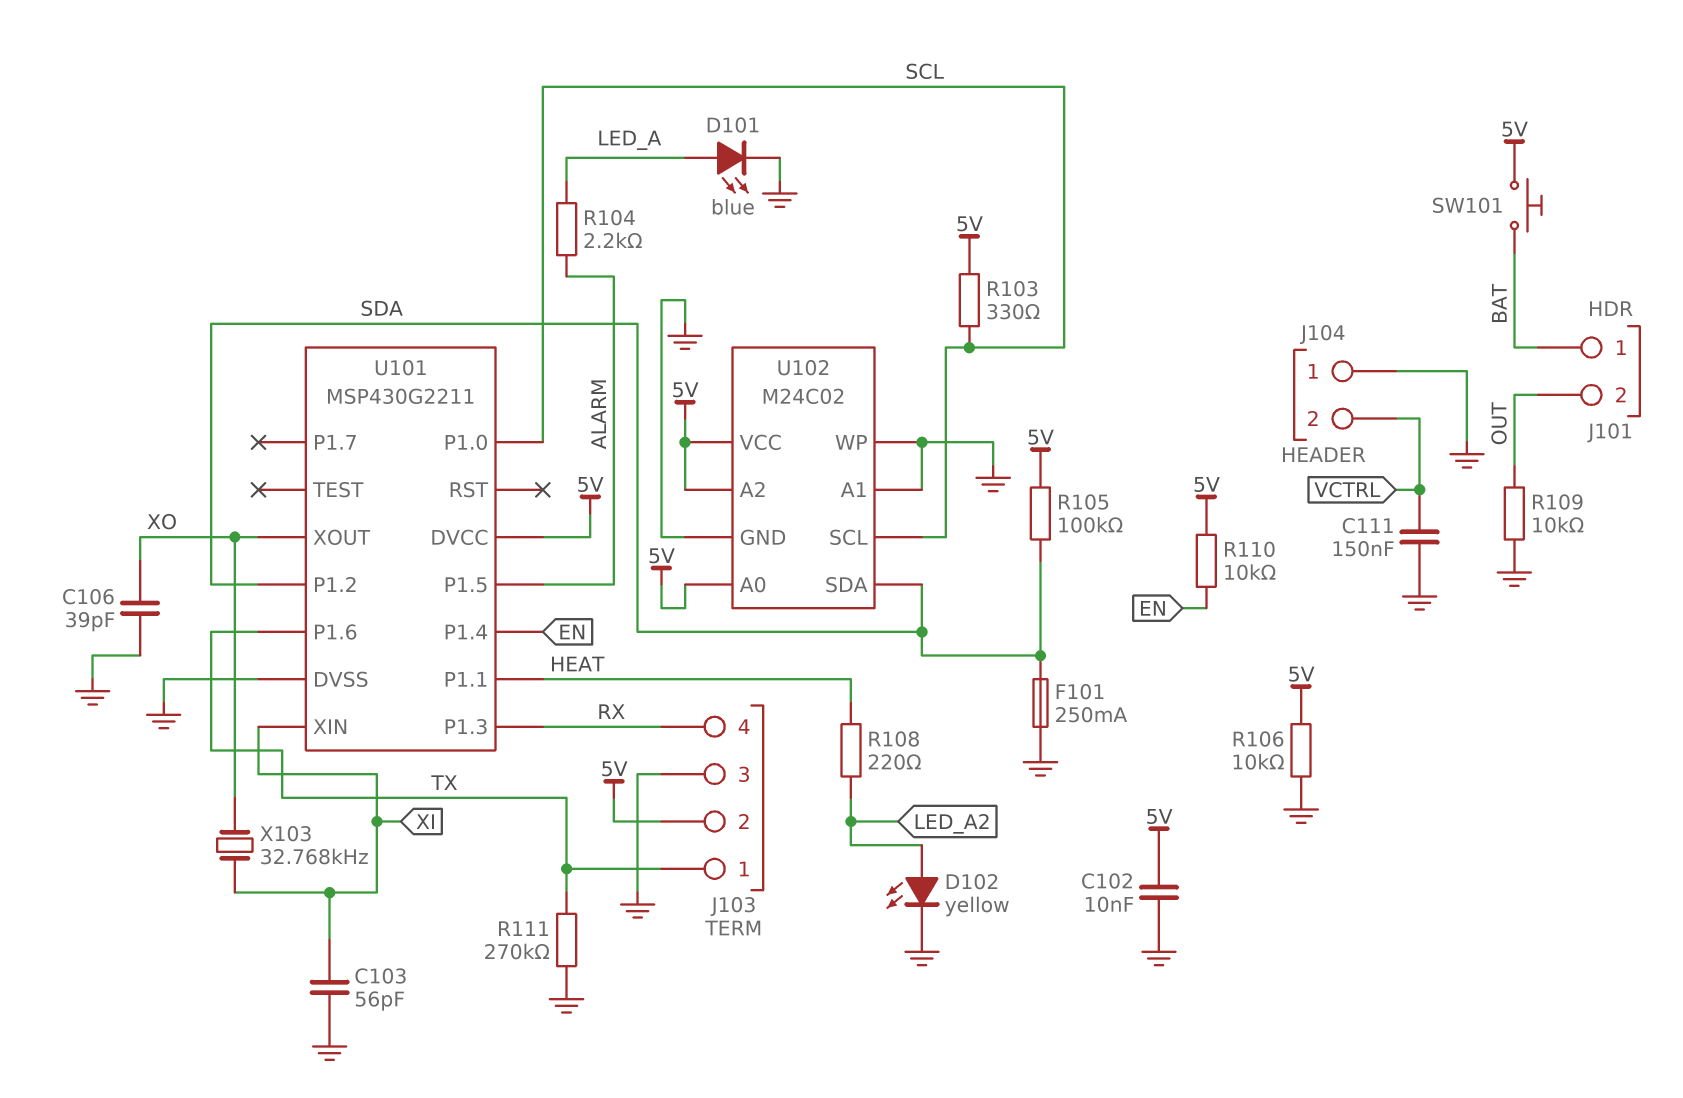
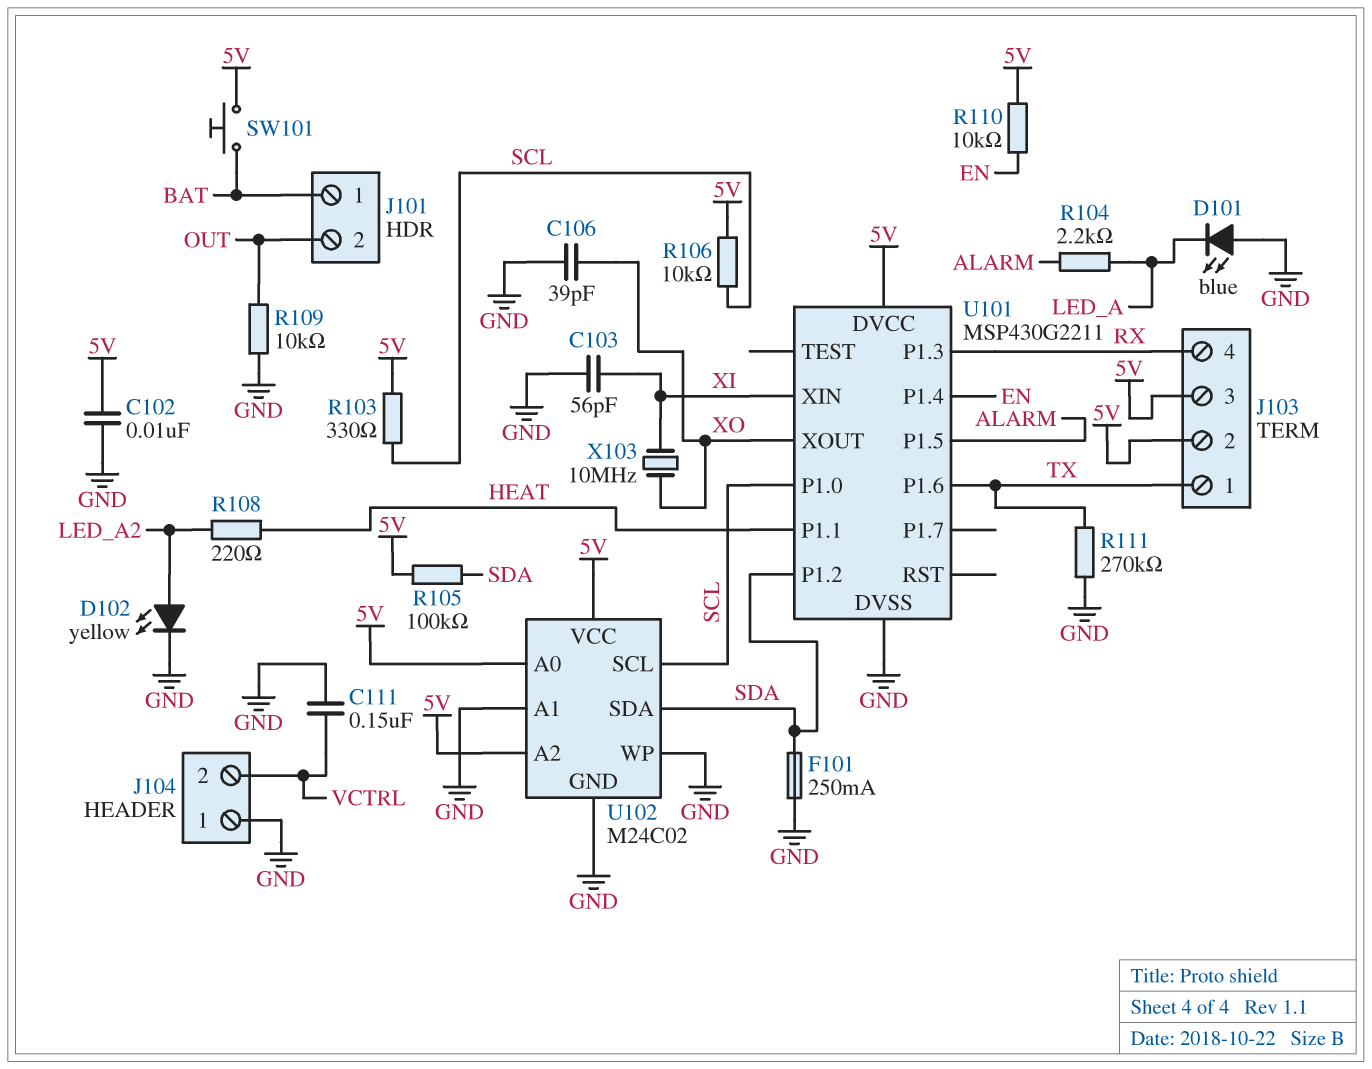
D101: LED blue (A LED_A, K GND) -> LED blue (A GND, K LED_A)
J103 pin 3: GND -> 5V
R106: 10k (5V, GND) -> 10k (5V, SCL)
X103: 32.768kHz (XI, XO) -> 10MHz (XI, XO)

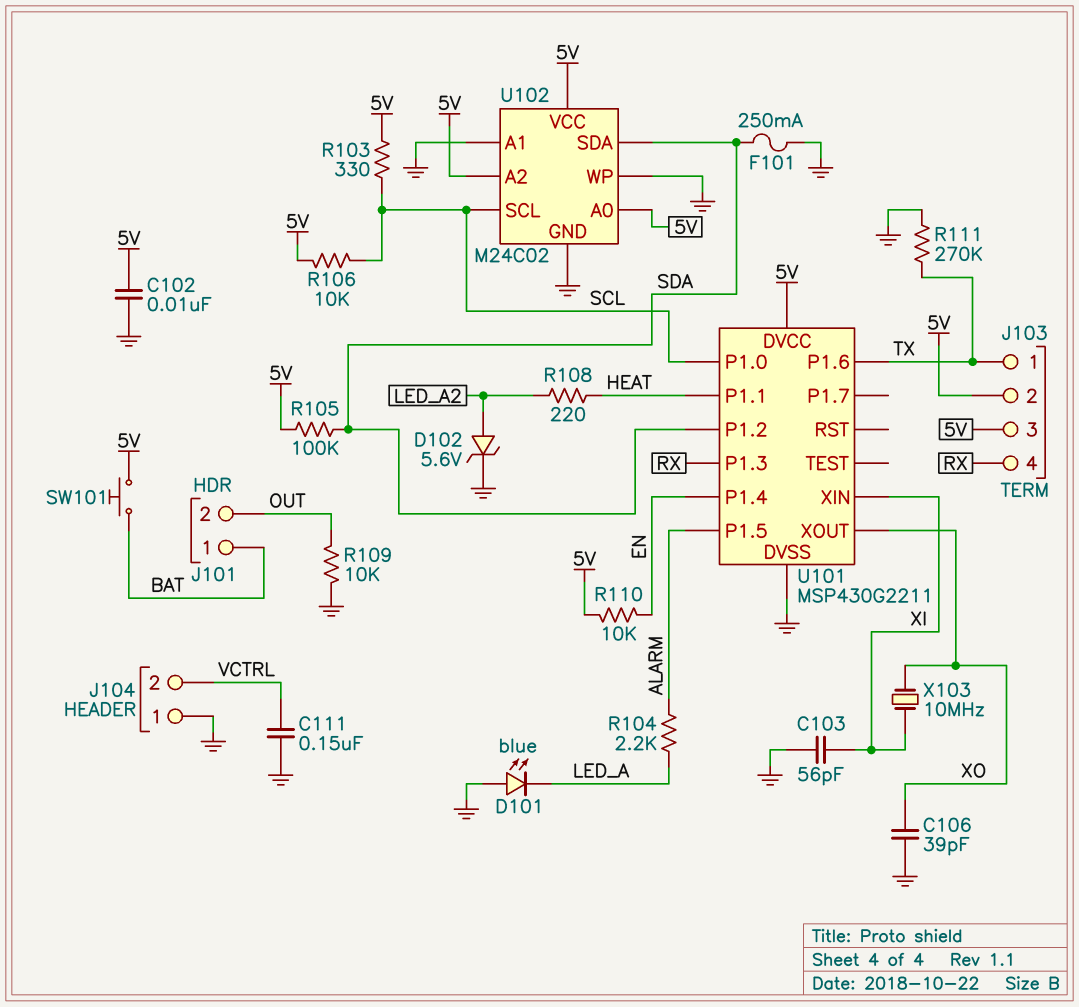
D102: LED yellow (A LED_A2, K GND) -> zener 5.6V (A LED_A2, K GND)

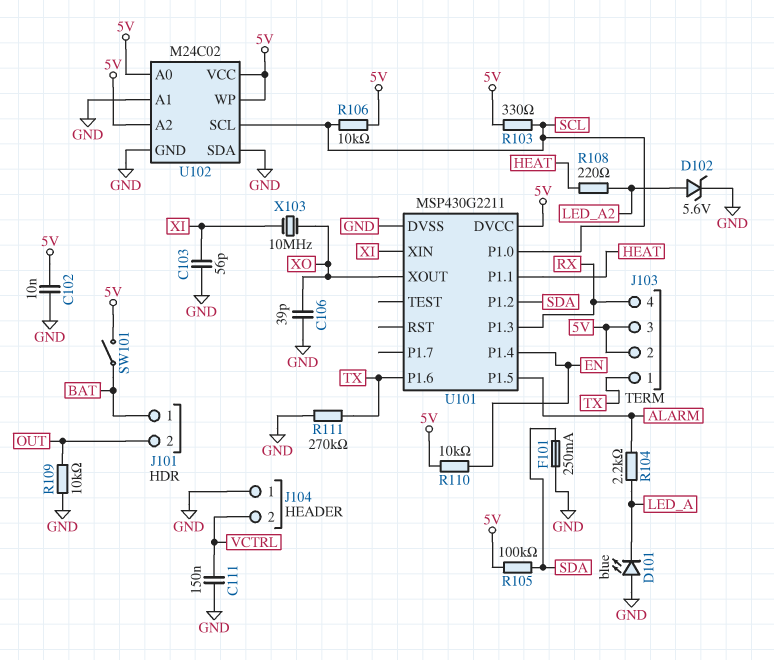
SW101: button (5V, BAT) -> switch (5V, BAT)
U102 pin SDA: SDA -> GND
U102 pin WP: GND -> 5V

